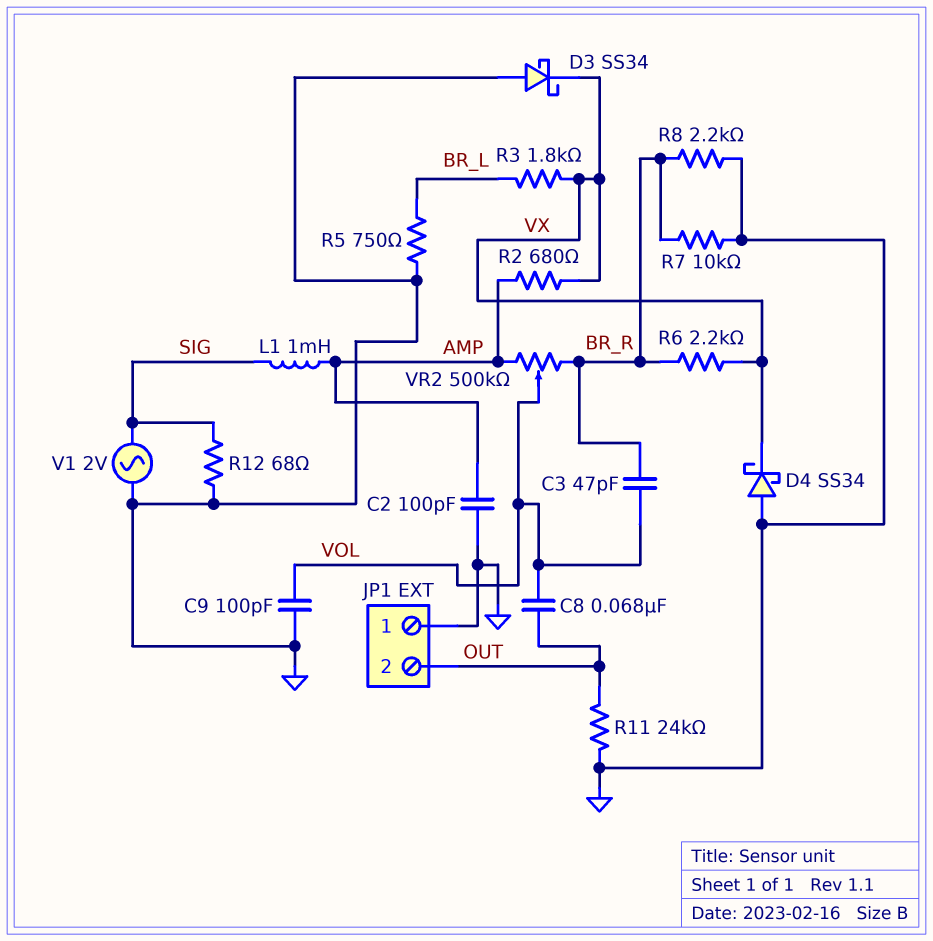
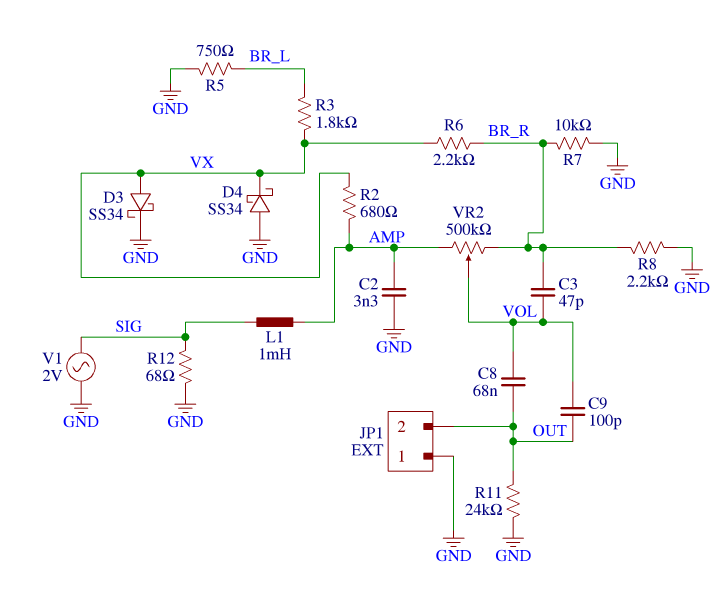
C2: 100pF (AMP, GND) -> 3.3nF (AMP, GND)
C9: 100pF (GND, VOL) -> 100pF (OUT, VOL)
D3: schottky SS34 (A GND, K VX) -> schottky SS34 (A VX, K GND)

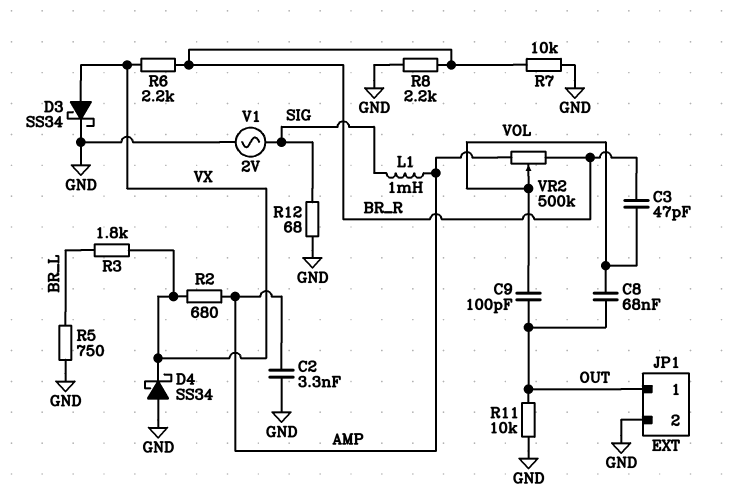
JP1 pin 1: GND -> OUT
JP1 pin 2: OUT -> GND
R11: 24k (GND, OUT) -> 10k (GND, OUT)

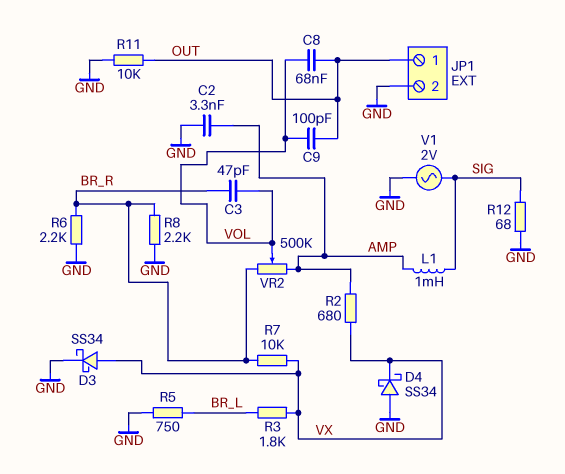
R6: 2.2k (BR_R, VX) -> 2.2k (BR_R, GND)
R7: 10k (BR_R, GND) -> 10k (BR_R, VX)

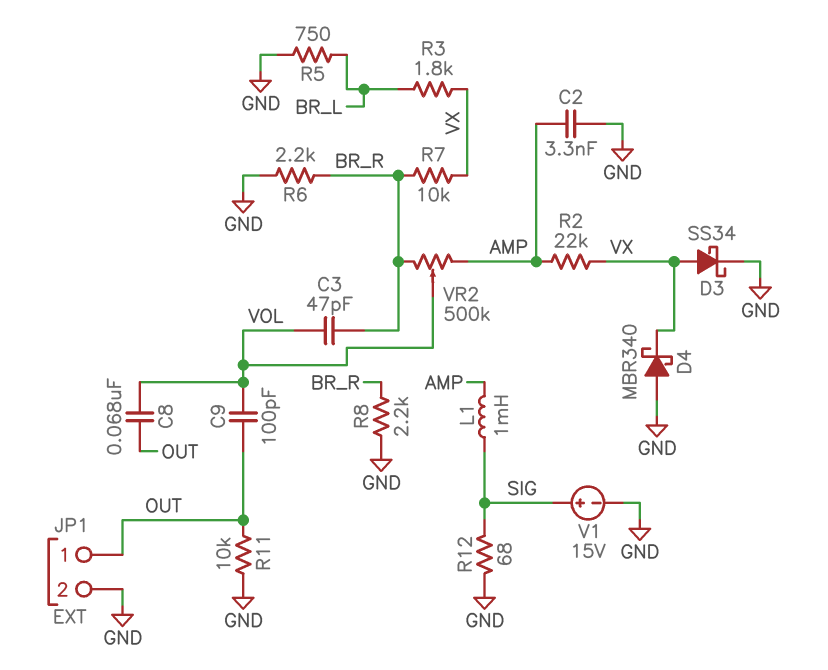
D4: schottky SS34 (A GND, K VX) -> schottky MBR340 (A GND, K VX)
R2: 680 (AMP, VX) -> 22k (AMP, VX)
V1: AC 2V (GND, SIG) -> 15V (plus SIG, minus GND)

